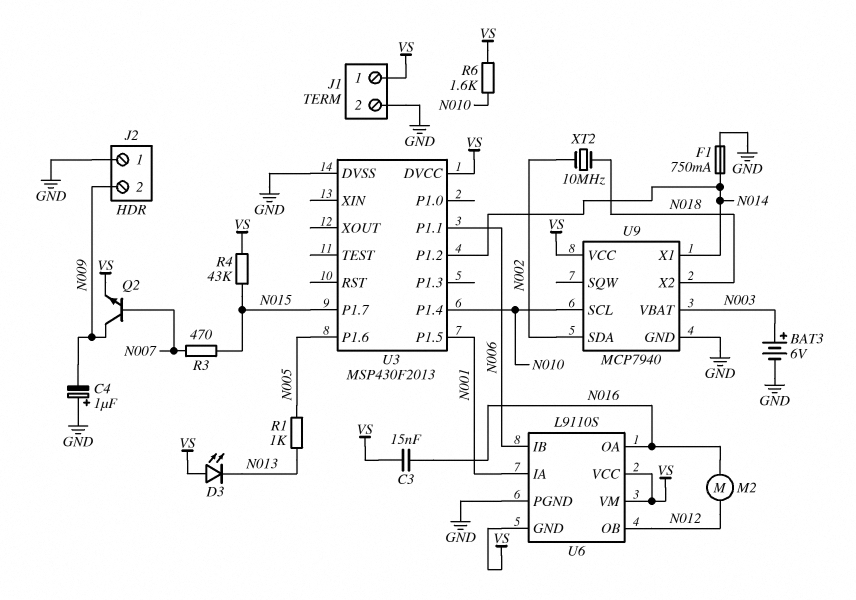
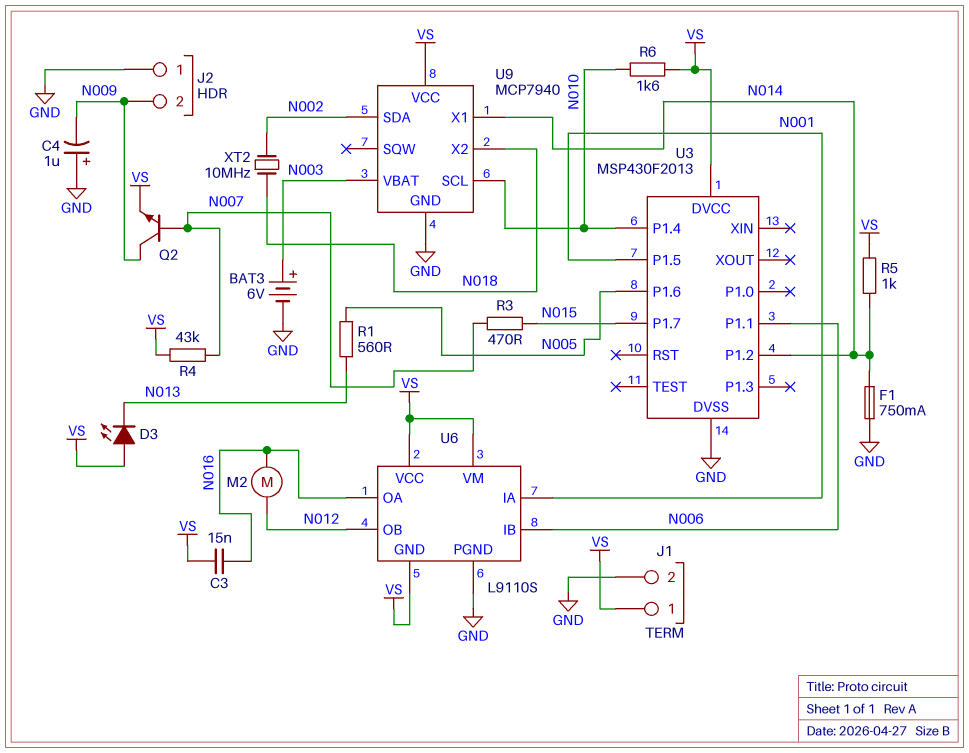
R1: 1k (N005, N013) -> 560 (N005, N013)
R4: 43k (N015, VS) -> 43k (N007, VS)
R5: none -> 1k (N014, VS)

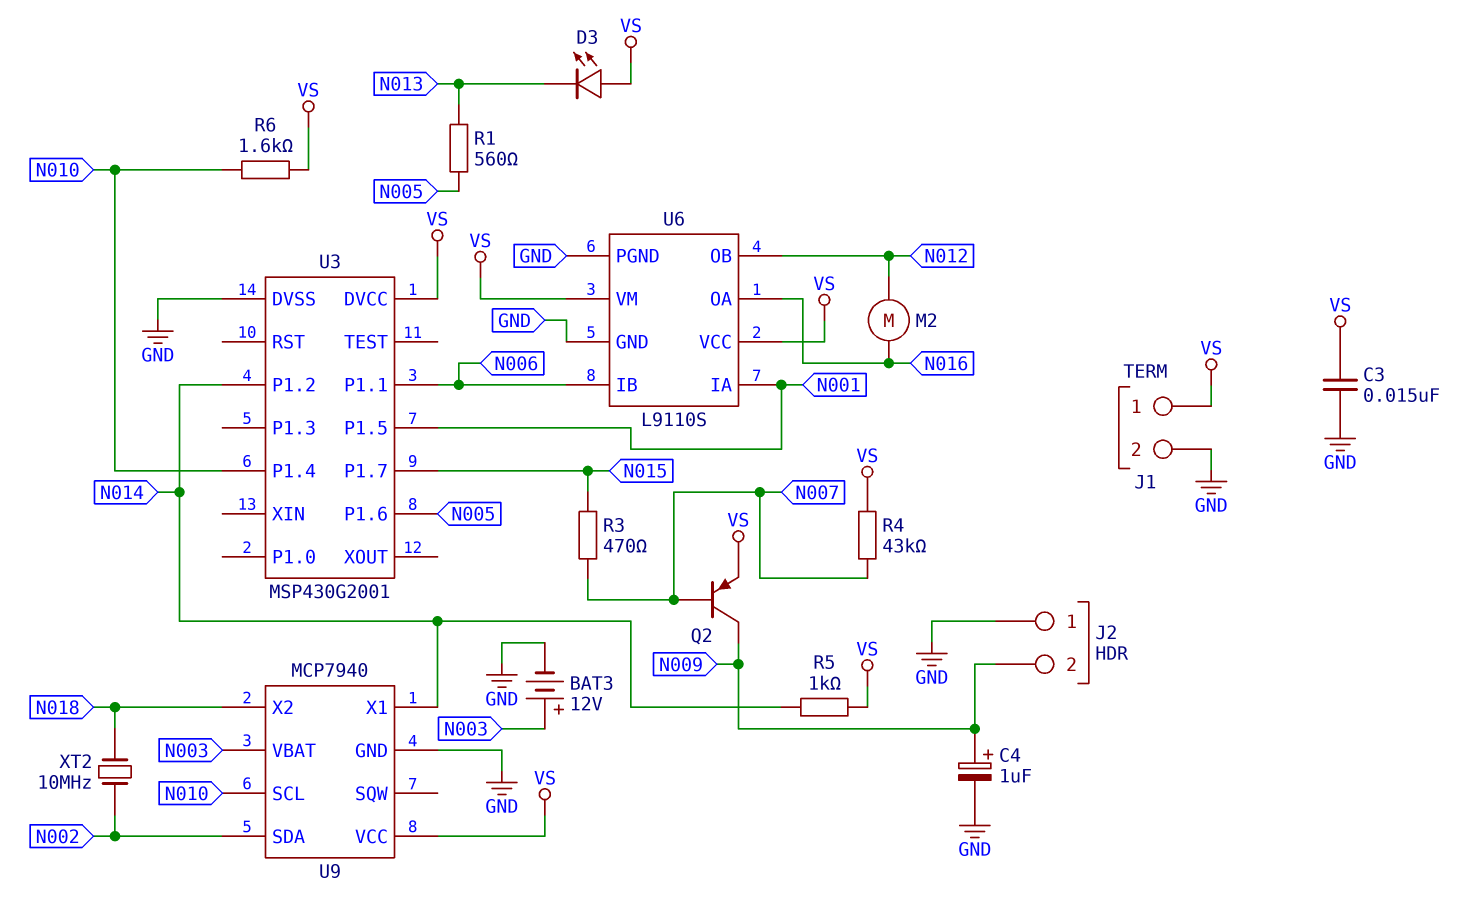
BAT3: 6V (plus N003, minus GND) -> 12V (plus N003, minus GND)
C3: 15nF (N016, VS) -> 15nF (GND, VS)
C4: 1uF (plus GND, minus N009) -> 1uF (plus N009, minus GND)
F1: 750mA (GND, N014) -> none
Q2: NPN (B N007, C N009, E VS) -> PNP (B N007, C N009, E VS)
U3: MSP430F2013 -> MSP430G2001
U6 pin GND: VS -> GND

